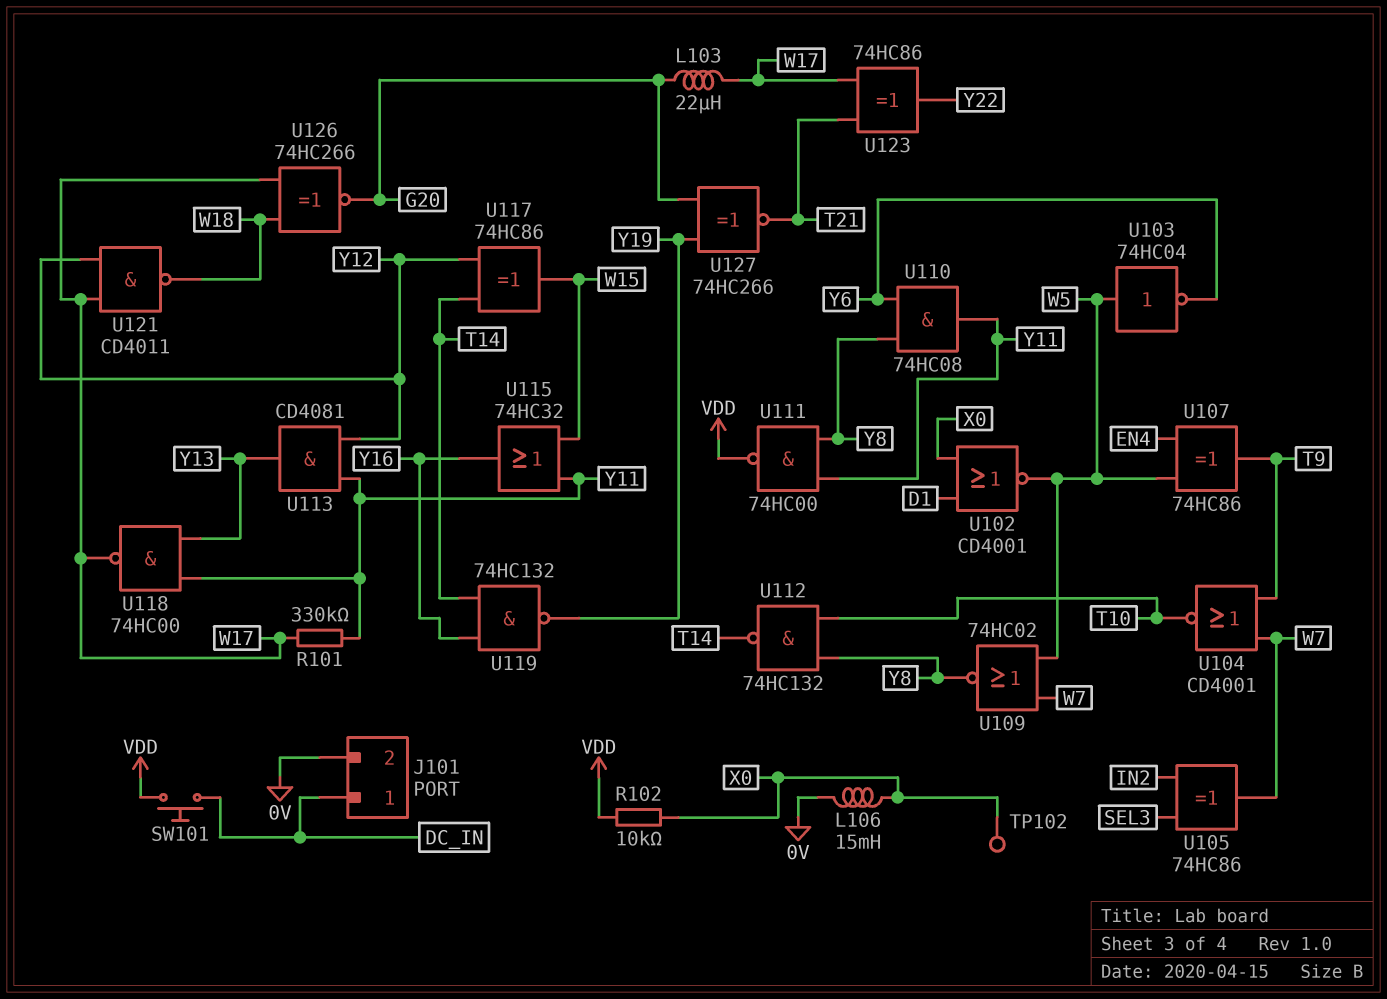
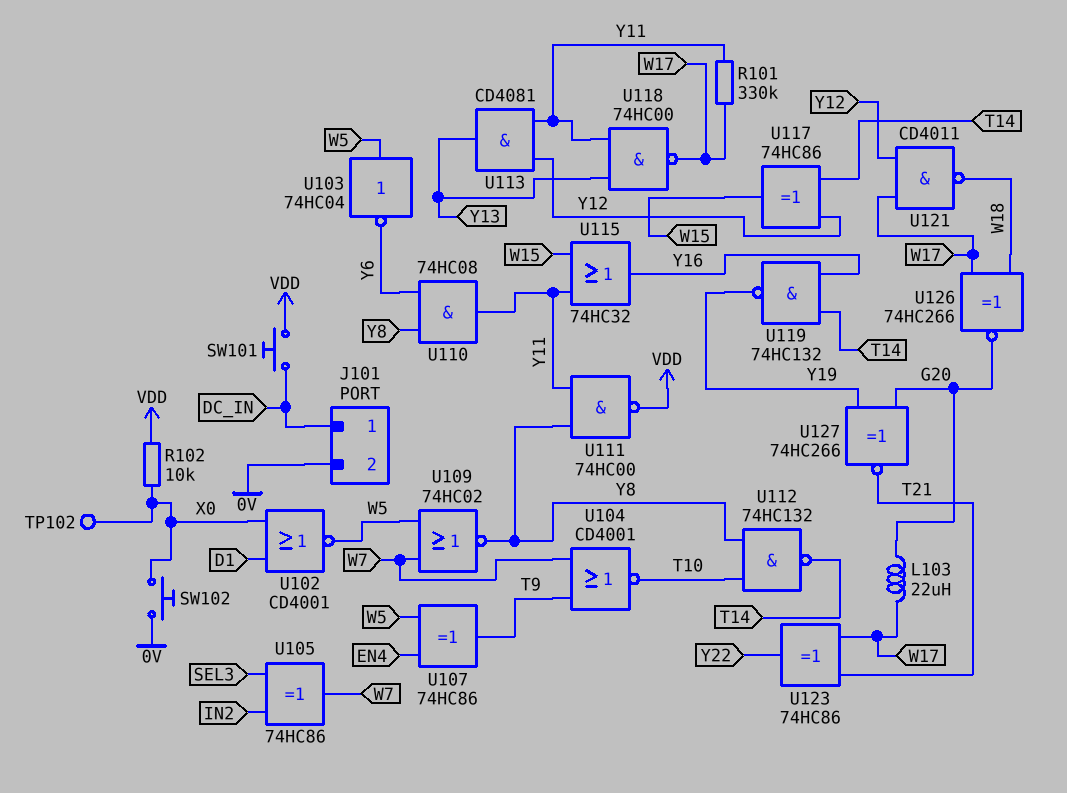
L106: 15mH (0V, X0) -> none
SW102: none -> button (0V, X0)

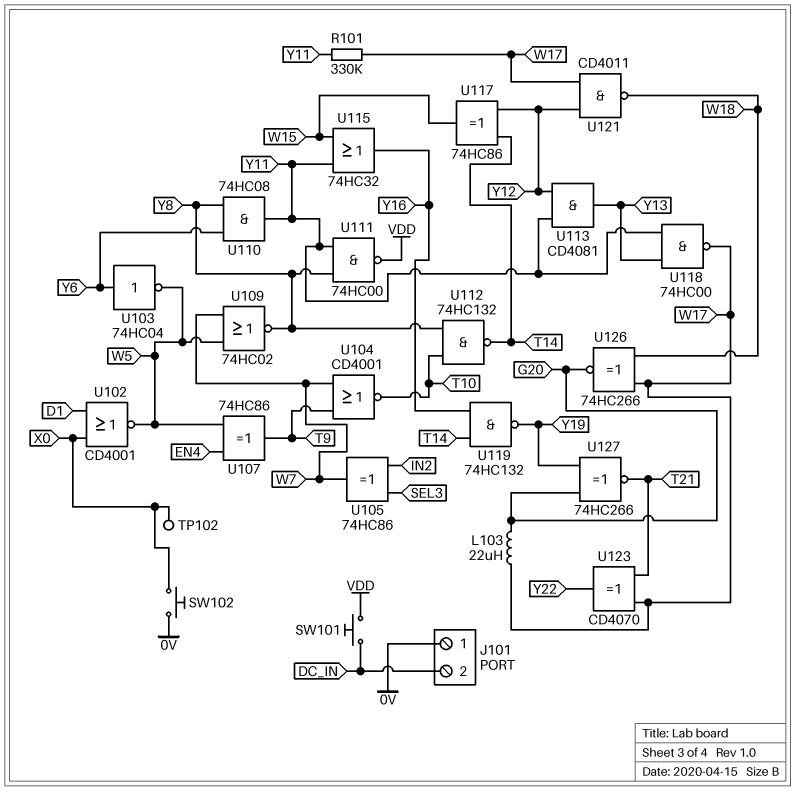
J101 pin 1: DC_IN -> 0V
J101 pin 2: 0V -> DC_IN
R102: 10k (VDD, X0) -> none
U103: NOT 74HC04 (in W5, out Y6) -> NOT 74HC04 (in Y6, out W5)
U123: XOR 74HC86 (in T21, in W17, out Y22) -> XOR CD4070 (in T21, in W17, out Y22)

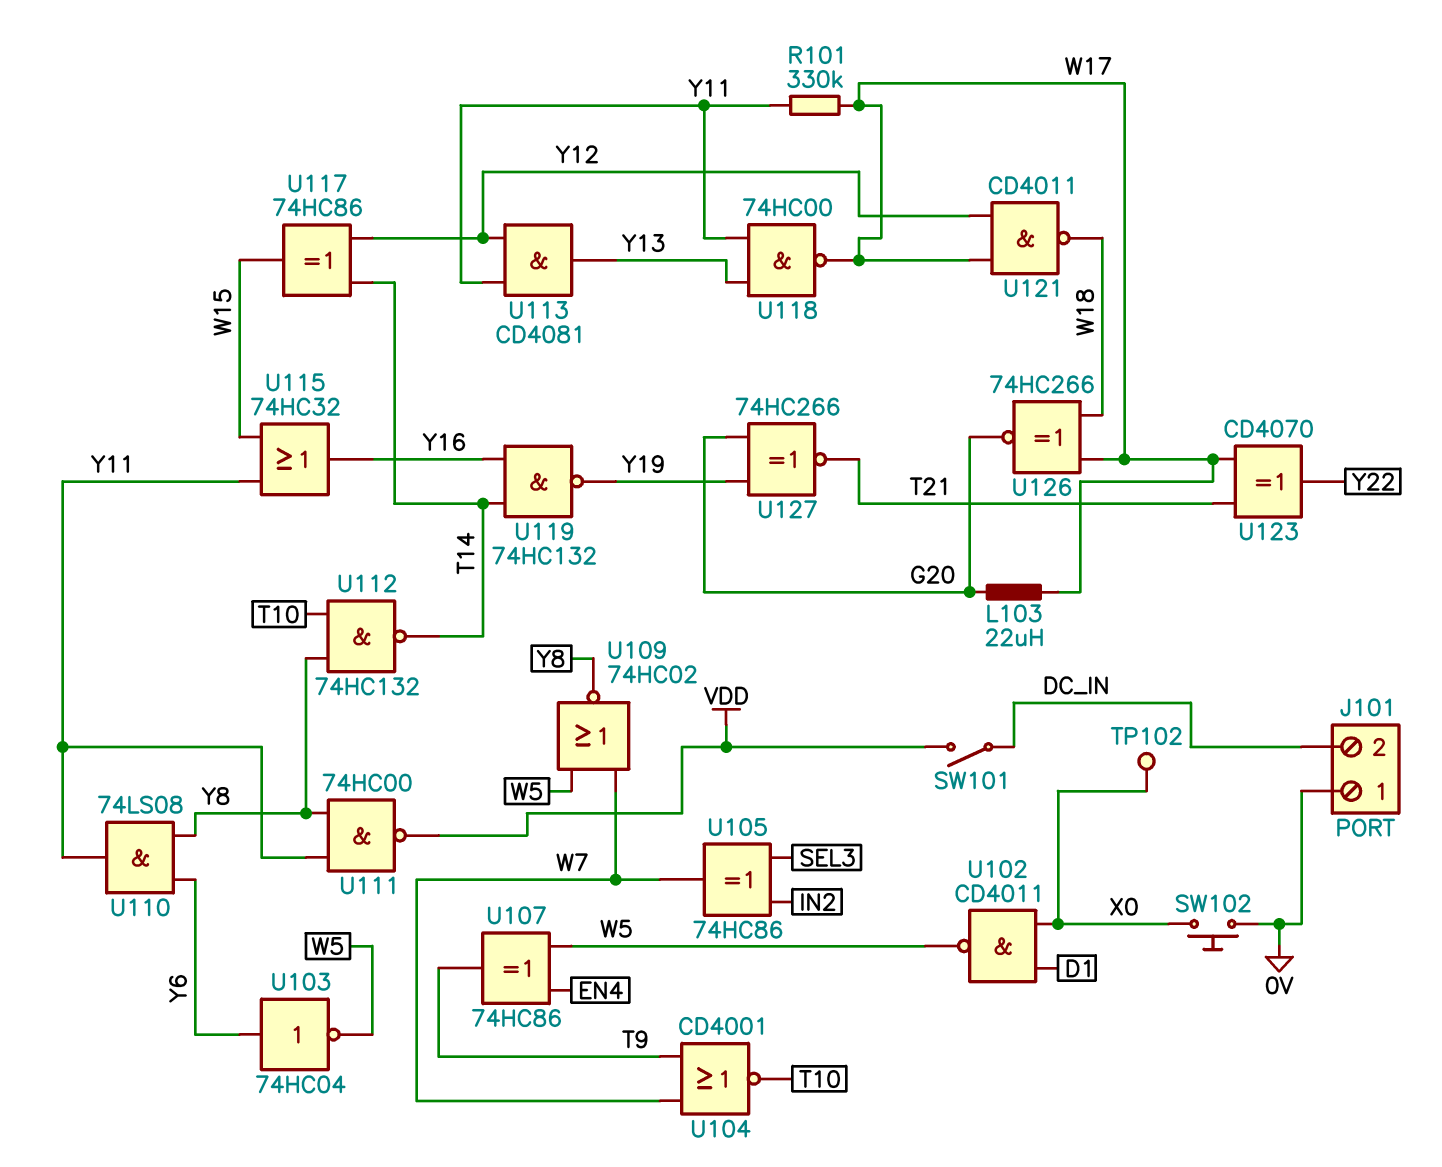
SW101: button (DC_IN, VDD) -> switch (DC_IN, VDD)
U102: NOR CD4001 (in D1, in X0, out W5) -> NAND CD4011 (in D1, in X0, out W5)
U110: AND 74HC08 (in Y6, in Y8, out Y11) -> AND 74LS08 (in Y6, in Y8, out Y11)

